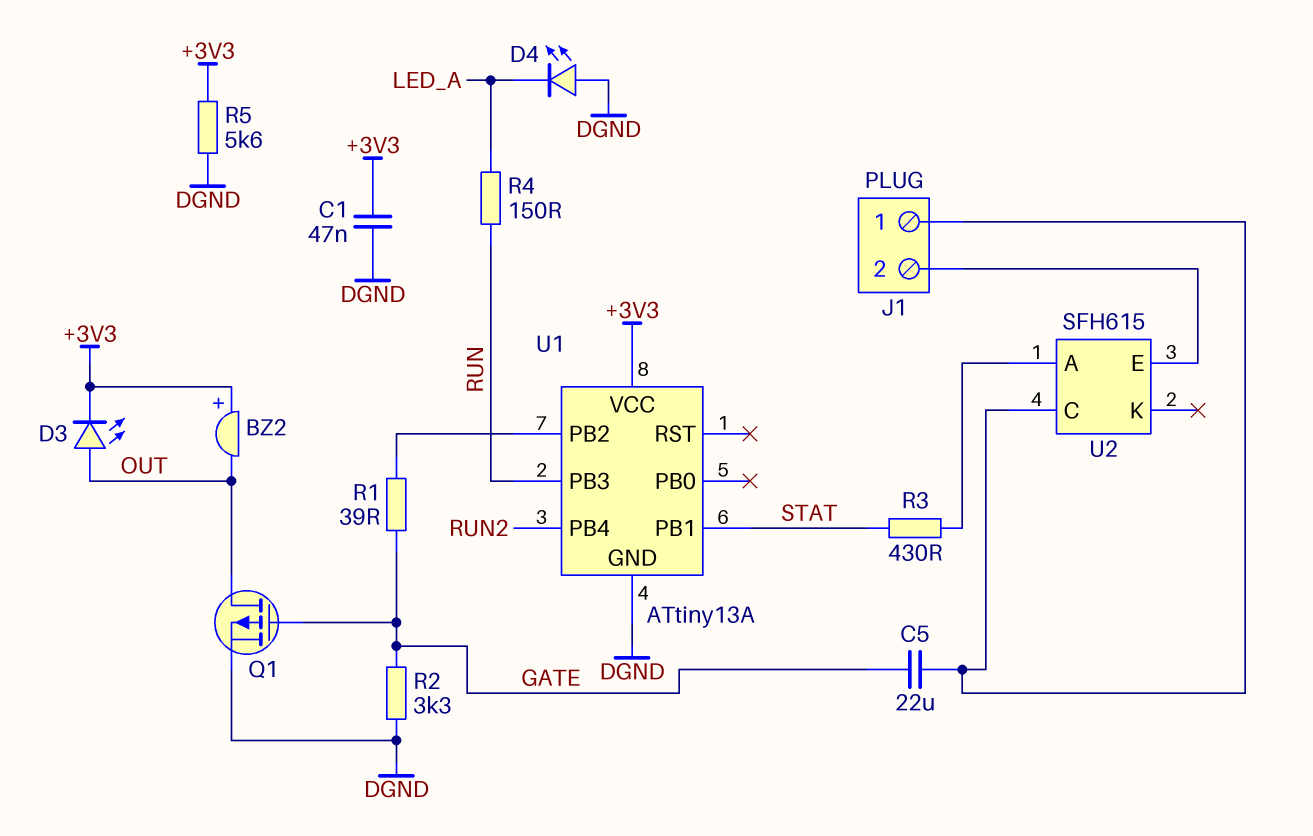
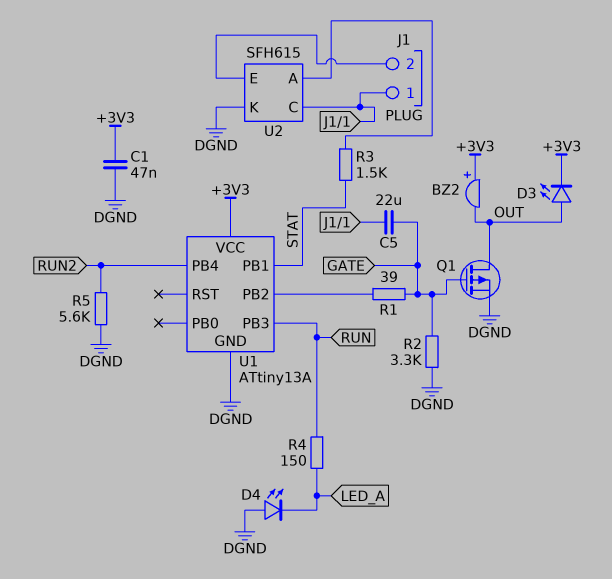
R3: 430 (STAT, U2/A) -> 1.5k (STAT, U2/A)
R5: 5.6k (+3V3, DGND) -> 5.6k (DGND, RUN2)
U2 pin K: none -> DGND

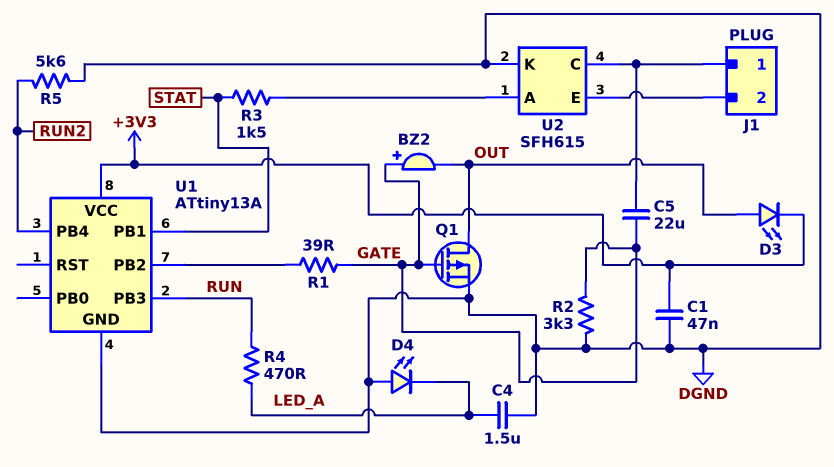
BZ2: buzzer (plus +3V3, minus OUT) -> buzzer (plus GATE, minus OUT)
C4: none -> 1.5uF (DGND, LED_A)
R4: 150 (LED_A, RUN) -> 470 (LED_A, RUN)

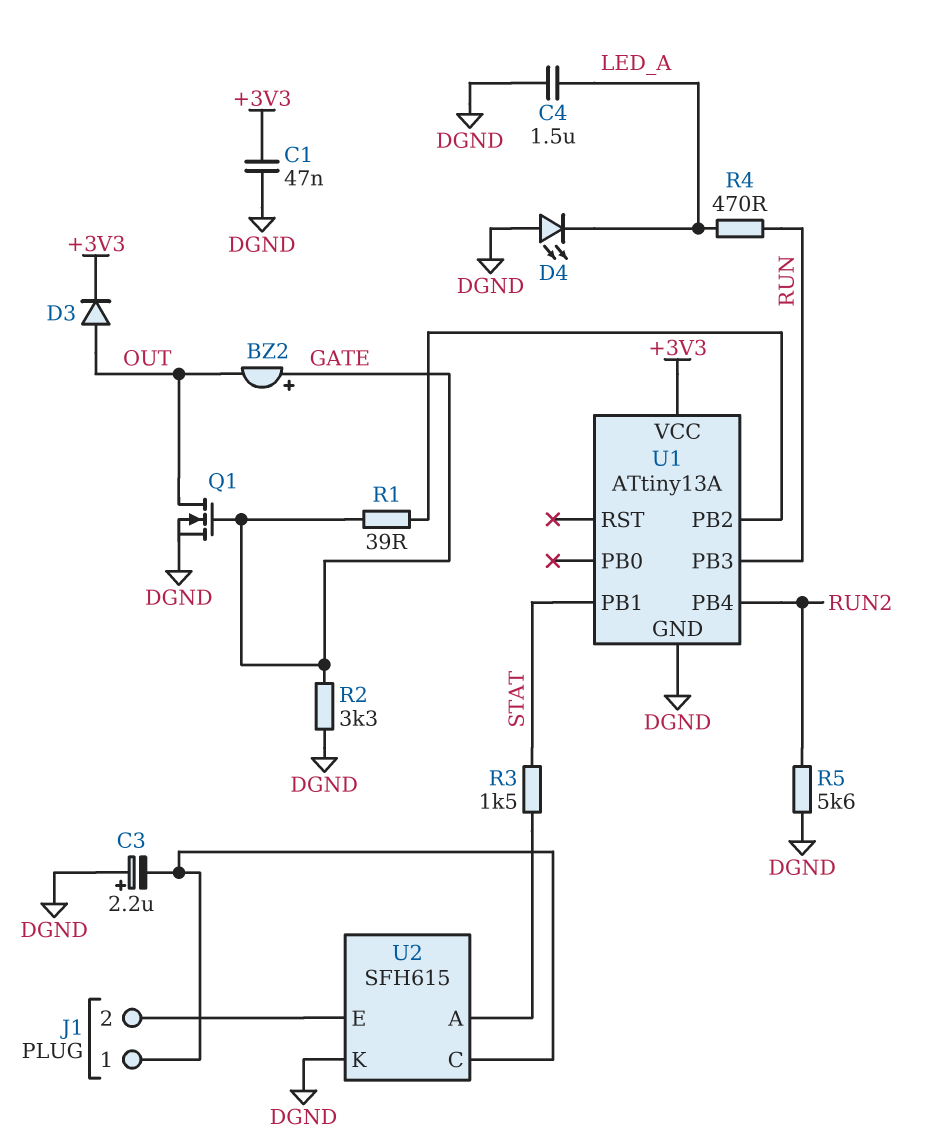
C3: none -> 2.2uF (plus DGND, minus J1/1)
C5: 22uF (GATE, J1/1) -> none
D3: LED (A OUT, K +3V3) -> diode (A OUT, K +3V3)
Q1: PMOS (G GATE, D OUT, S DGND) -> NMOS (G GATE, D OUT, S DGND)

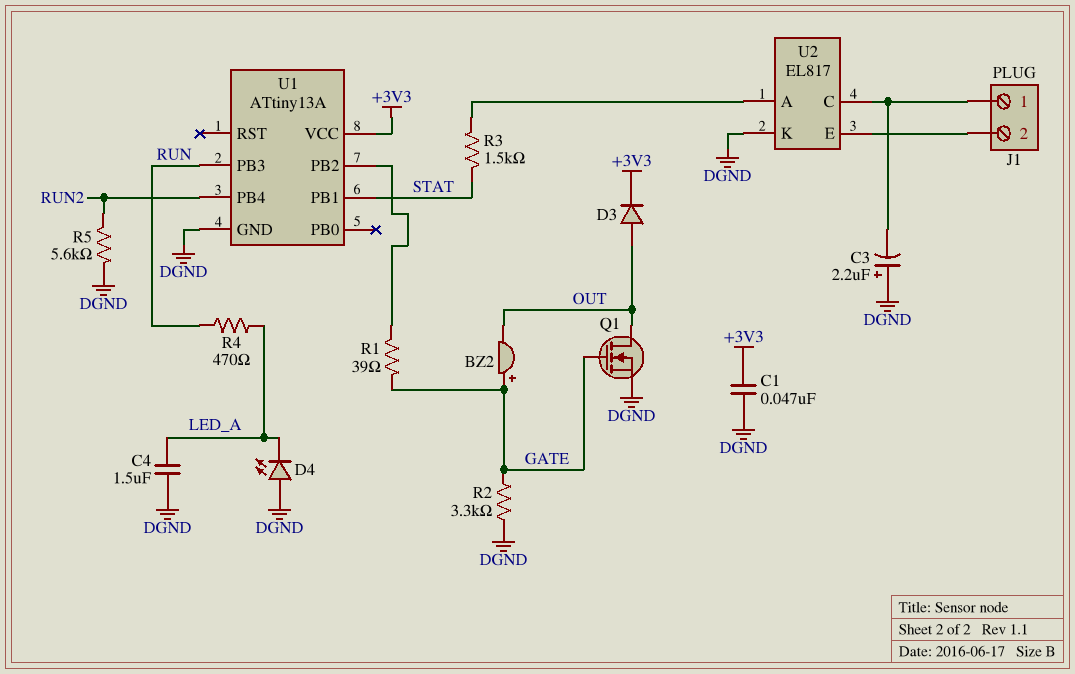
U2: SFH615 -> EL817

